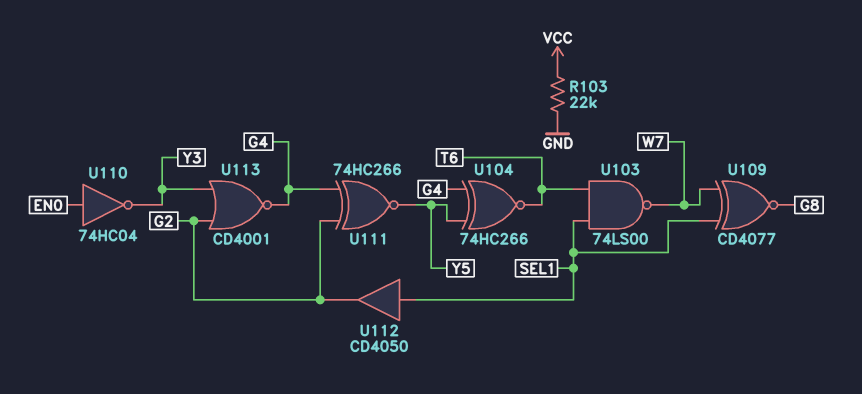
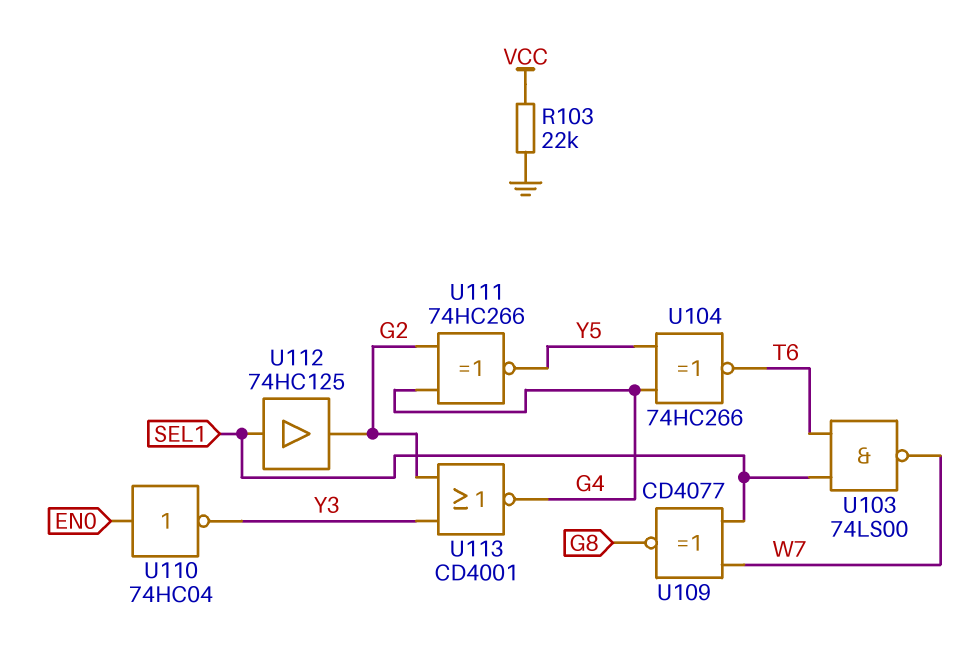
U112: buffer CD4050 (in SEL1, out G2) -> buffer 74HC125 (in SEL1, out G2)

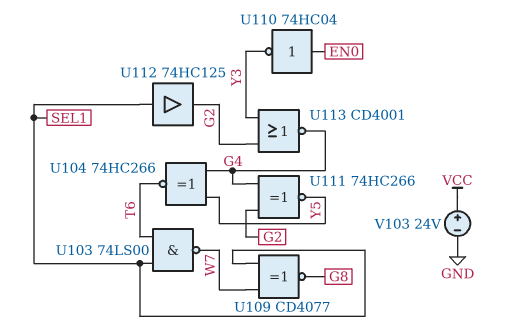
R103: 22k (GND, VCC) -> none
V103: none -> 24V (plus VCC, minus GND)

